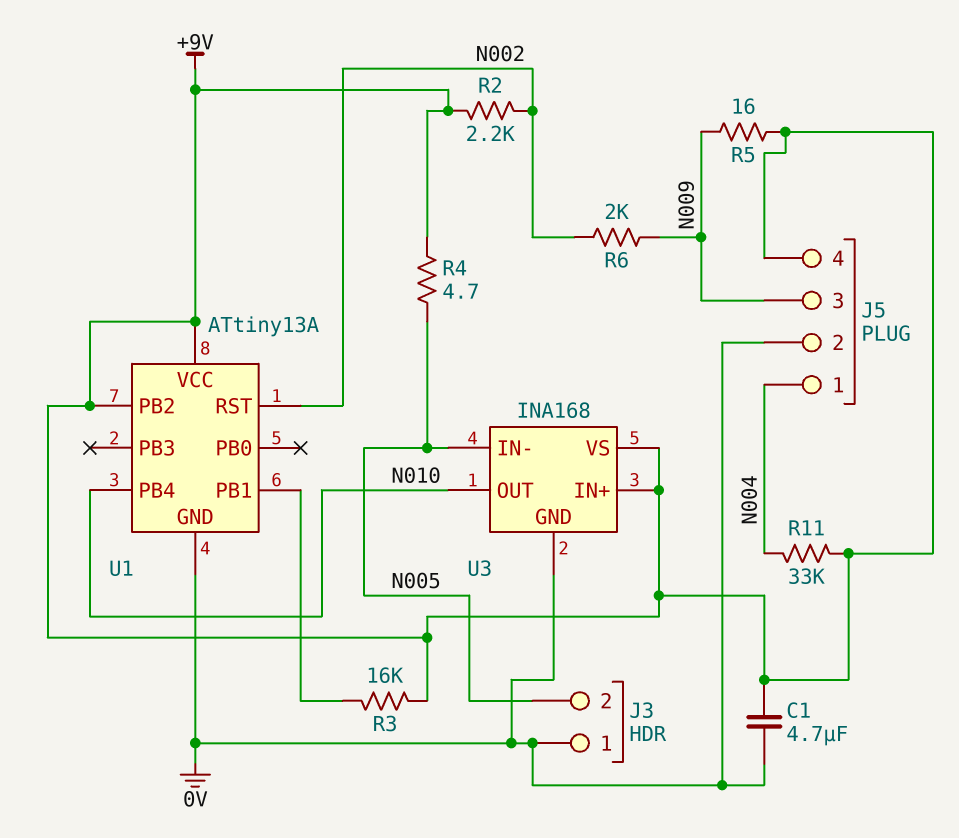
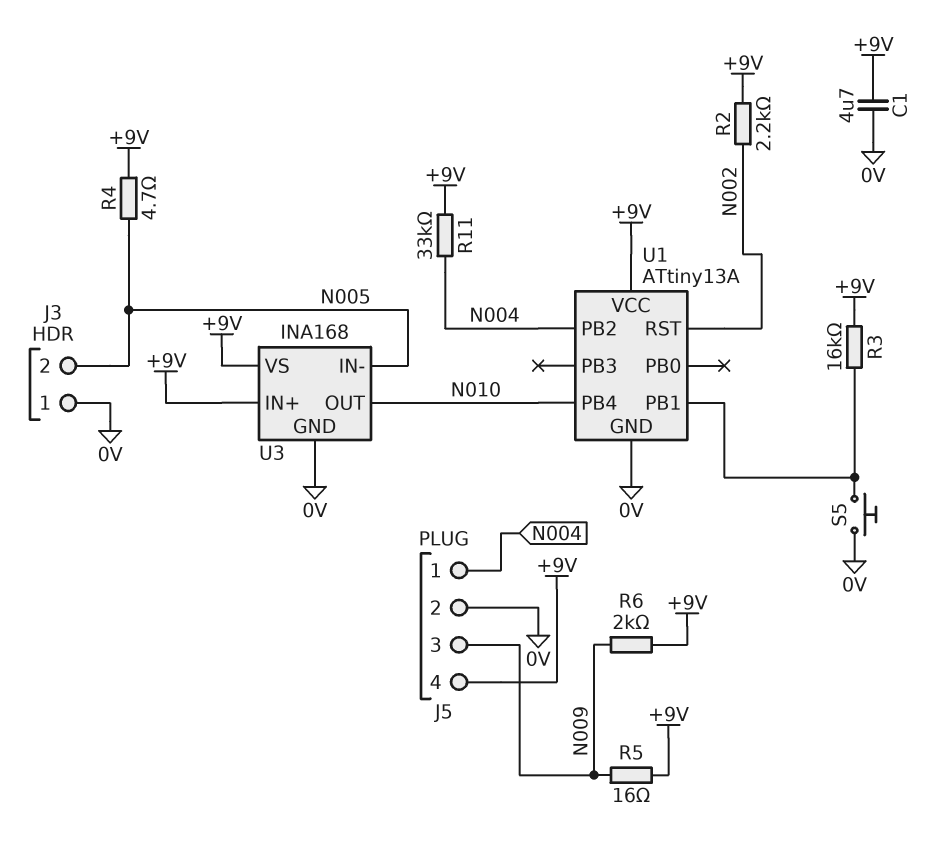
R6: 2k (N002, N009) -> 2k (+9V, N009)
S5: none -> button (0V, U1/PB1)
U1 pin PB2: +9V -> N004

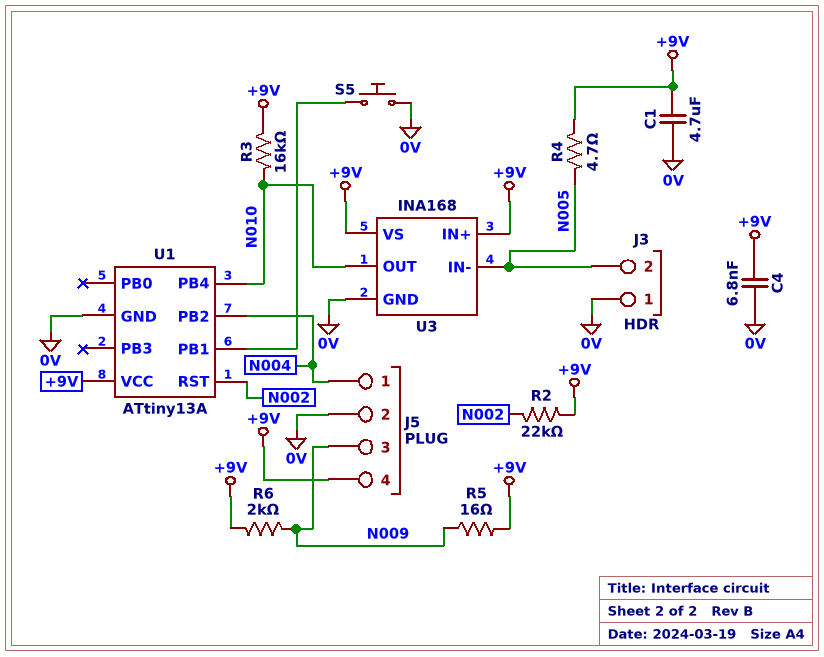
C4: none -> 6.8nF (+9V, 0V)
R2: 2.2k (+9V, N002) -> 22k (+9V, N002)
R3: 16k (+9V, U1/PB1) -> 16k (+9V, N010)
R11: 33k (+9V, N004) -> none

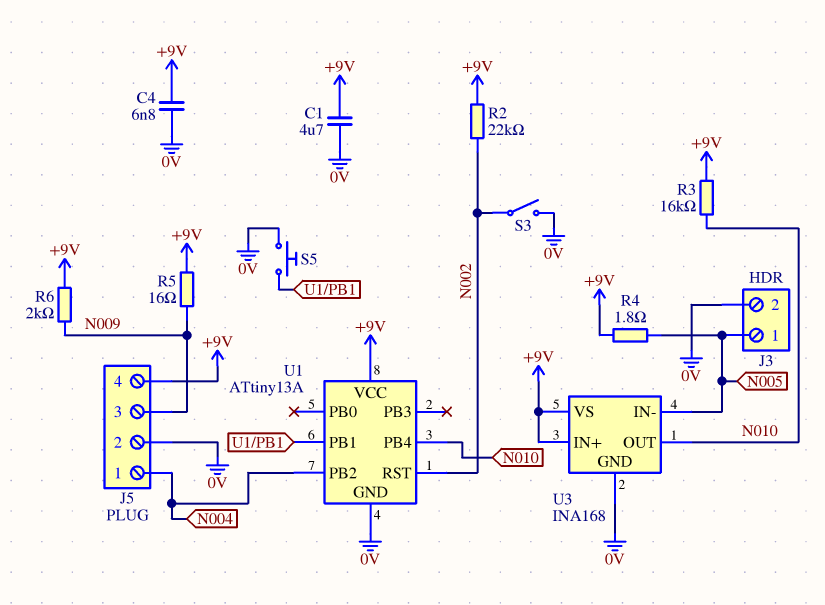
J3 pin 1: 0V -> N005
J3 pin 2: N005 -> 0V
R4: 4.7 (+9V, N005) -> 1.8 (+9V, N005)
S3: none -> switch (0V, N002)

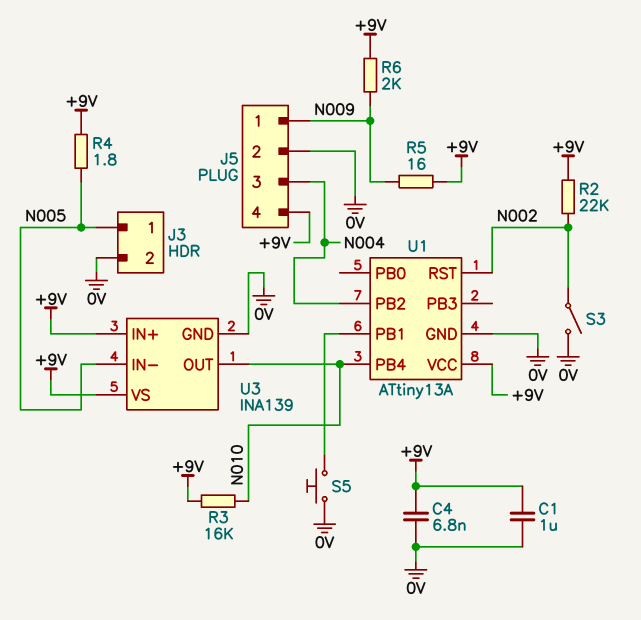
C1: 4.7uF (+9V, 0V) -> 1uF (+9V, 0V)
J5 pin 1: N004 -> N009
J5 pin 3: N009 -> N004
U3: INA168 -> INA139

